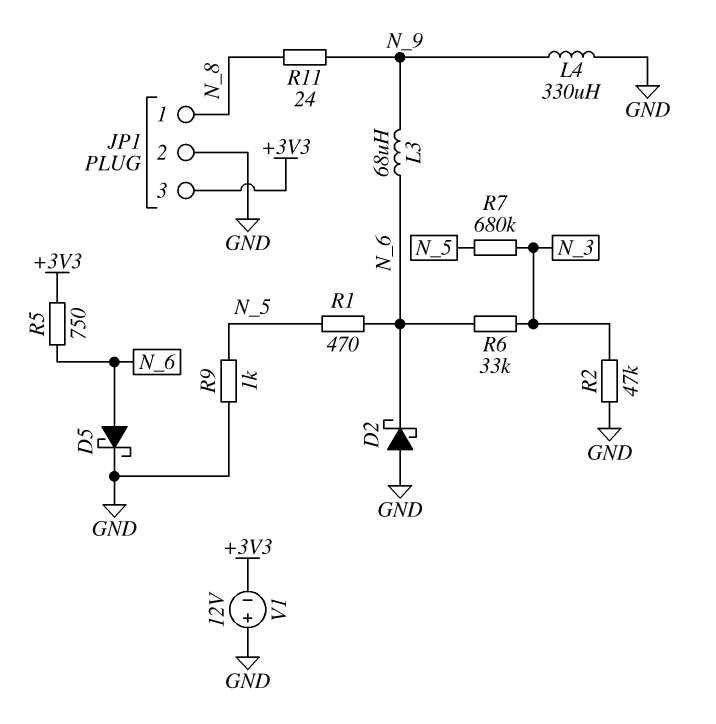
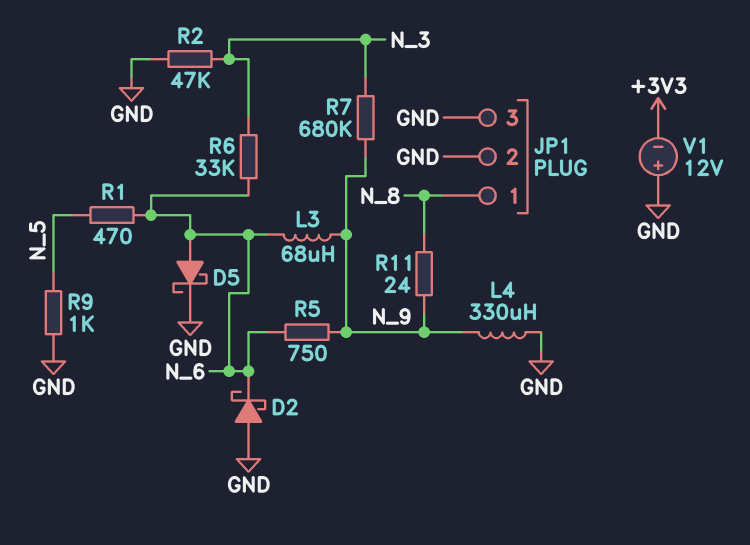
JP1 pin 3: +3V3 -> GND
R5: 750 (+3V3, N_6) -> 750 (N_6, N_9)
R7: 680k (N_3, N_5) -> 680k (N_3, N_9)

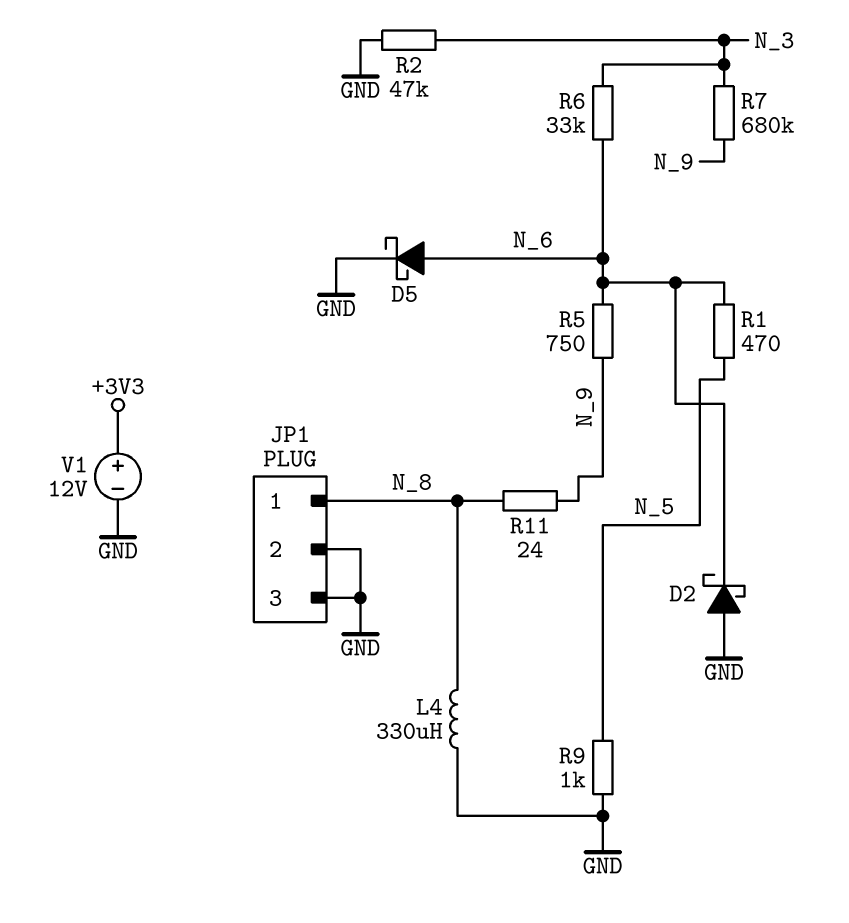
L3: 68uH (N_6, N_9) -> none
L4: 330uH (GND, N_9) -> 330uH (GND, N_8)
V1: 12V (plus GND, minus +3V3) -> 12V (plus +3V3, minus GND)

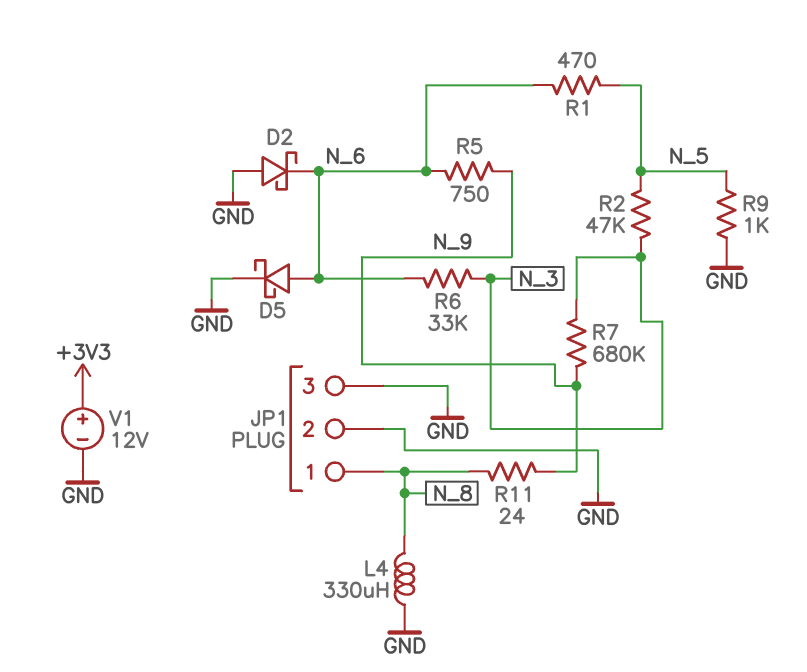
R2: 47k (GND, N_3) -> 47k (N_3, N_5)

